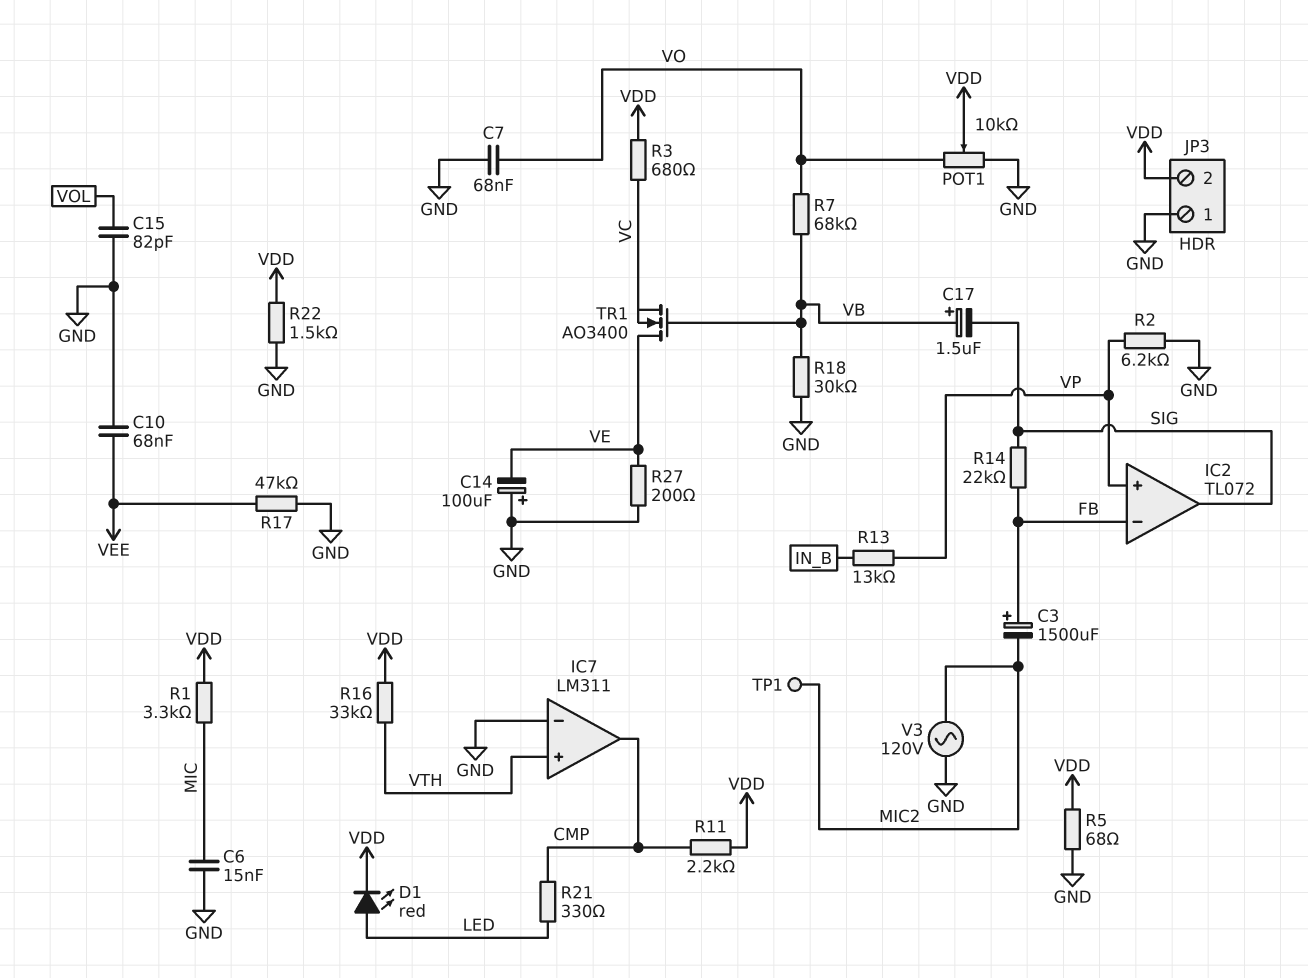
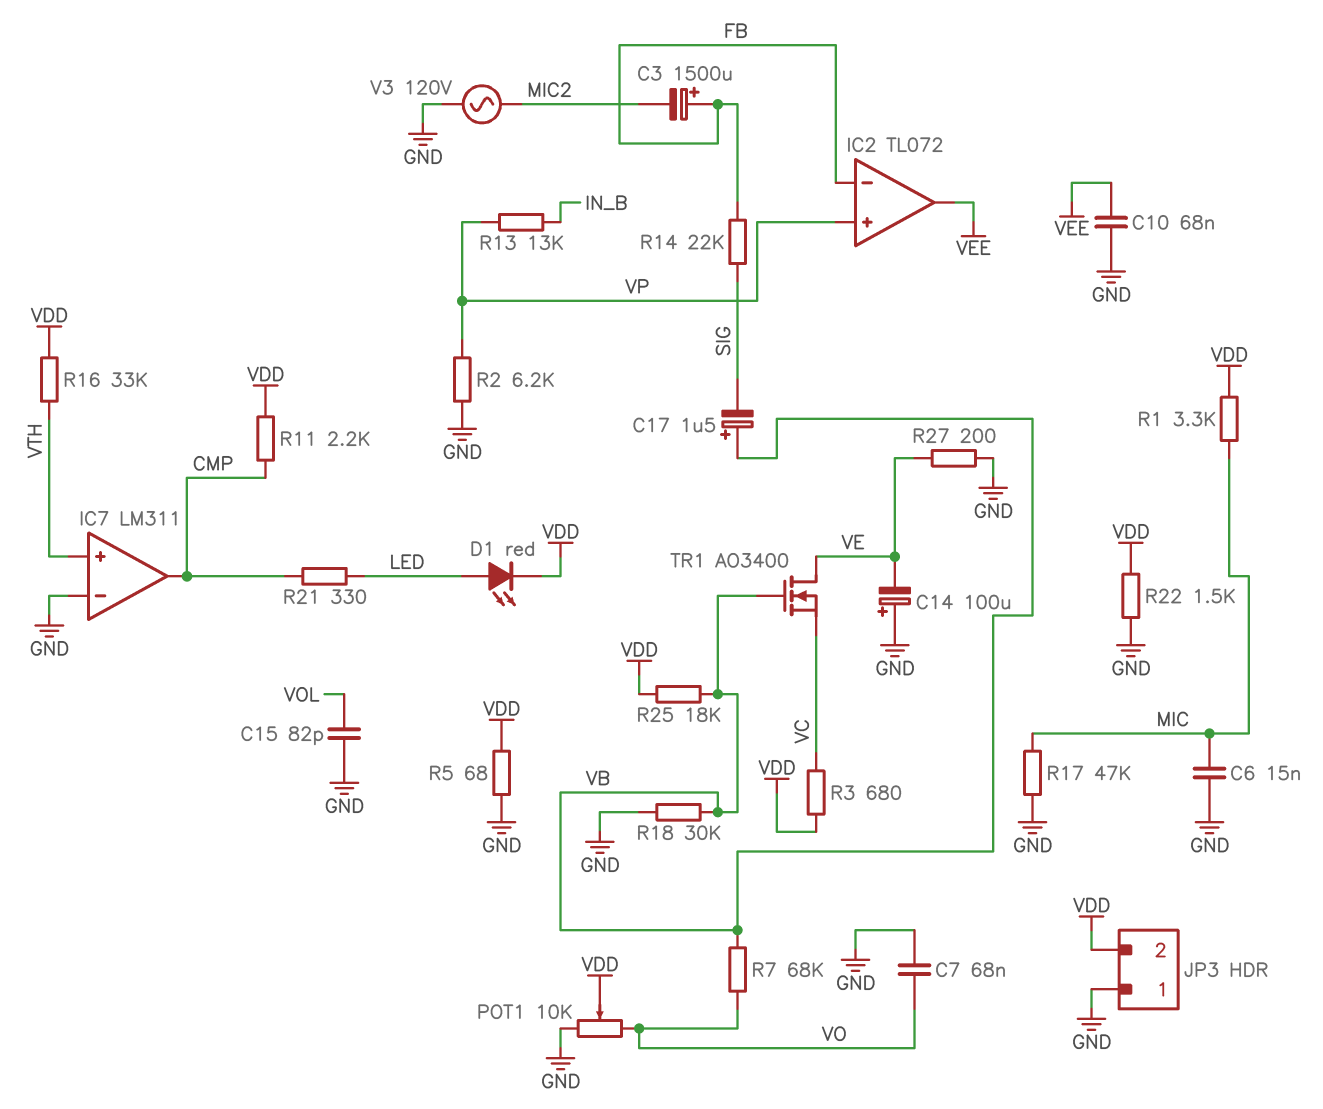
IC2 pin out: SIG -> VEE
R17: 47k (GND, VEE) -> 47k (GND, MIC)
R25: none -> 18k (VB, VDD)
TP1: test point (MIC2) -> none

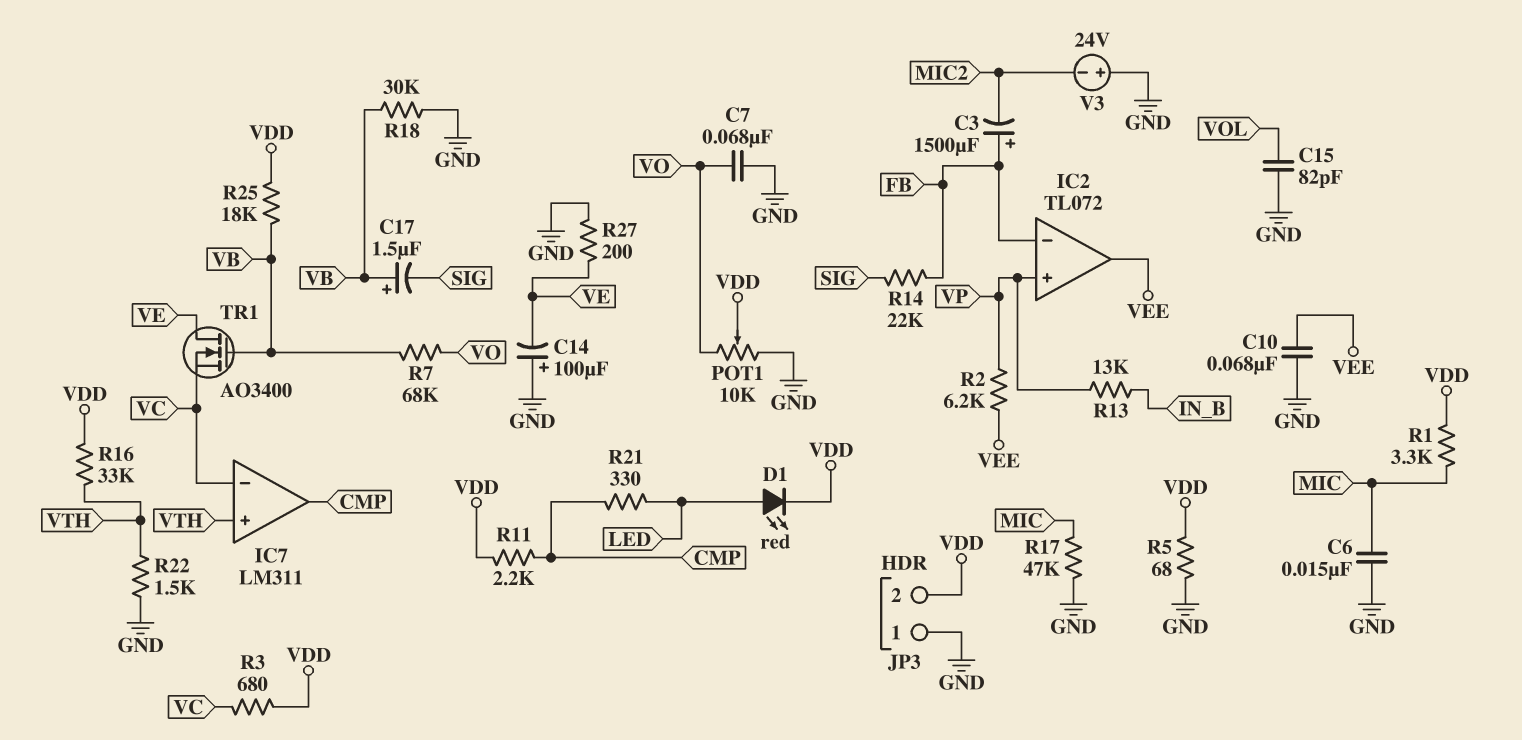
IC7 pin in-: GND -> VC
R2: 6.2k (GND, VP) -> 6.2k (VEE, VP)
R22: 1.5k (GND, VDD) -> 1.5k (GND, VTH)
V3: AC 120V (GND, MIC2) -> 24V (plus GND, minus MIC2)

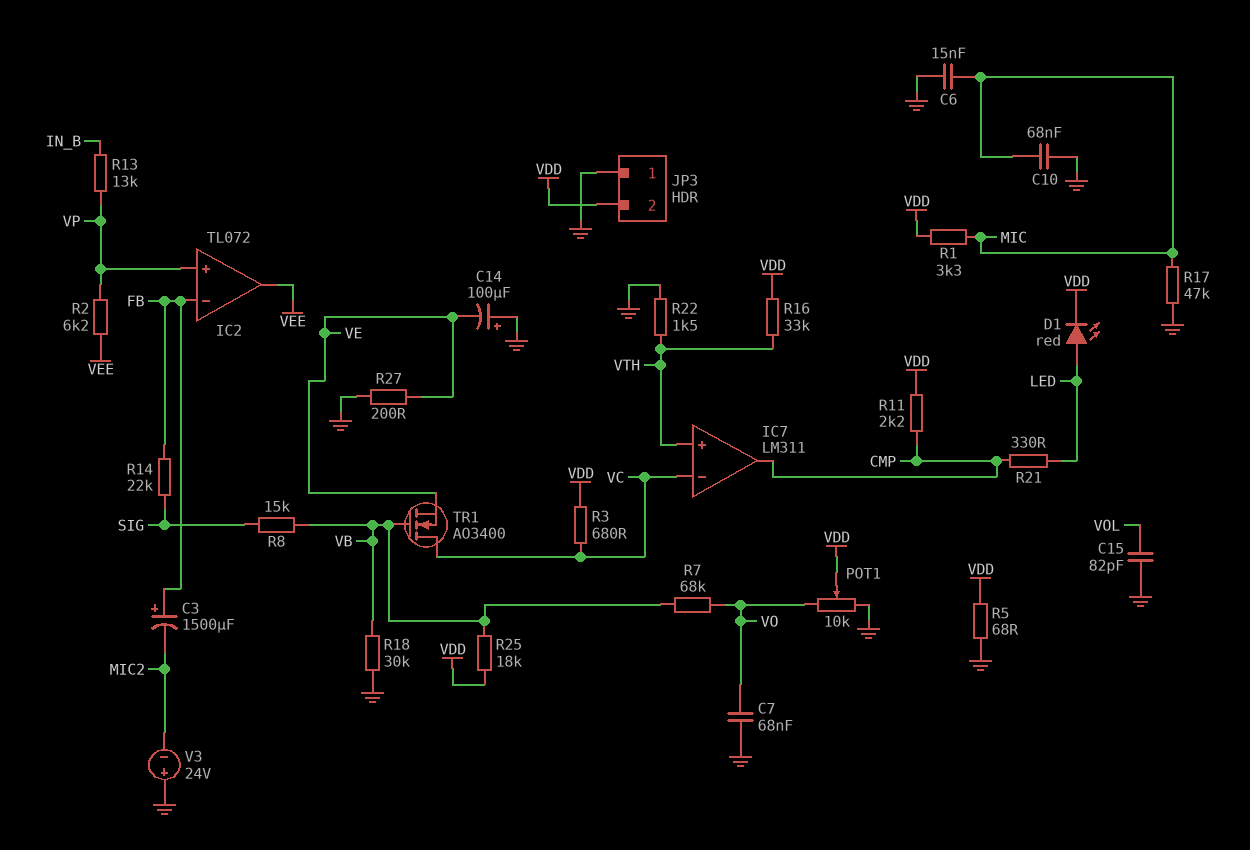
C10: 68nF (GND, VEE) -> 68nF (GND, MIC)
C17: 1.5uF (plus VB, minus SIG) -> none
R8: none -> 15k (SIG, VB)
TR1: NMOS AO3400 (G VB, D VE, S VC) -> NMOS AO3400 (G VB, D VC, S VE)

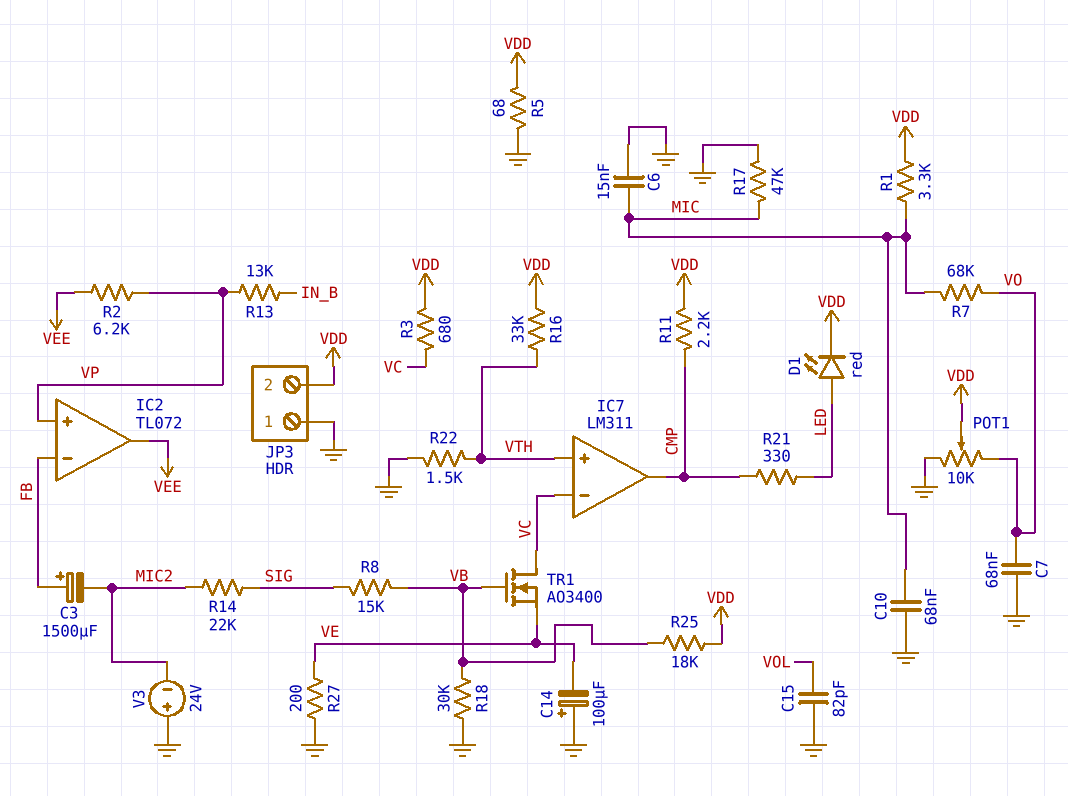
R7: 68k (VB, VO) -> 68k (MIC, VO)
R14: 22k (FB, SIG) -> 22k (MIC2, SIG)

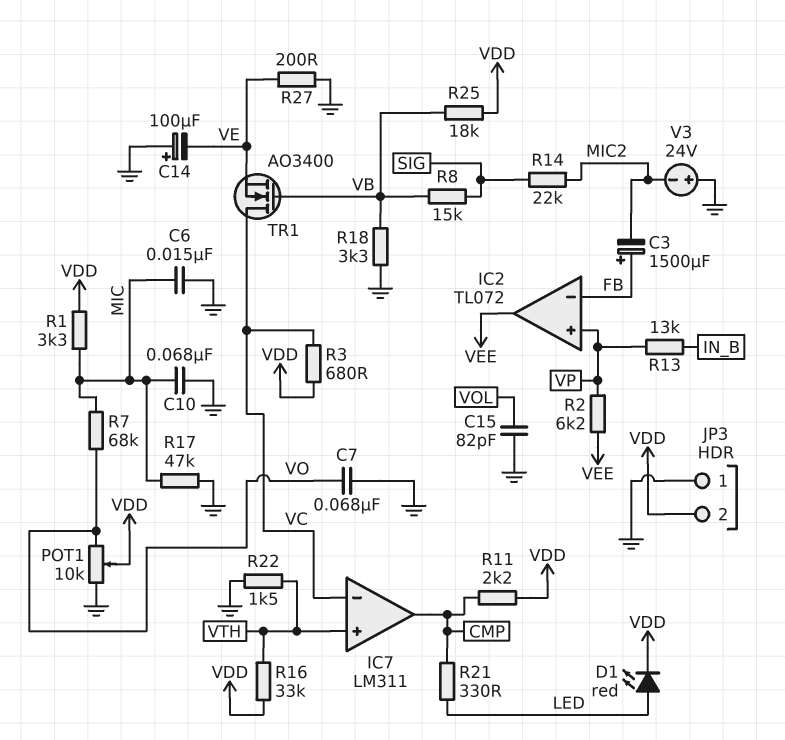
R5: 68 (GND, VDD) -> none
R18: 30k (GND, VB) -> 3.3k (GND, VB)

